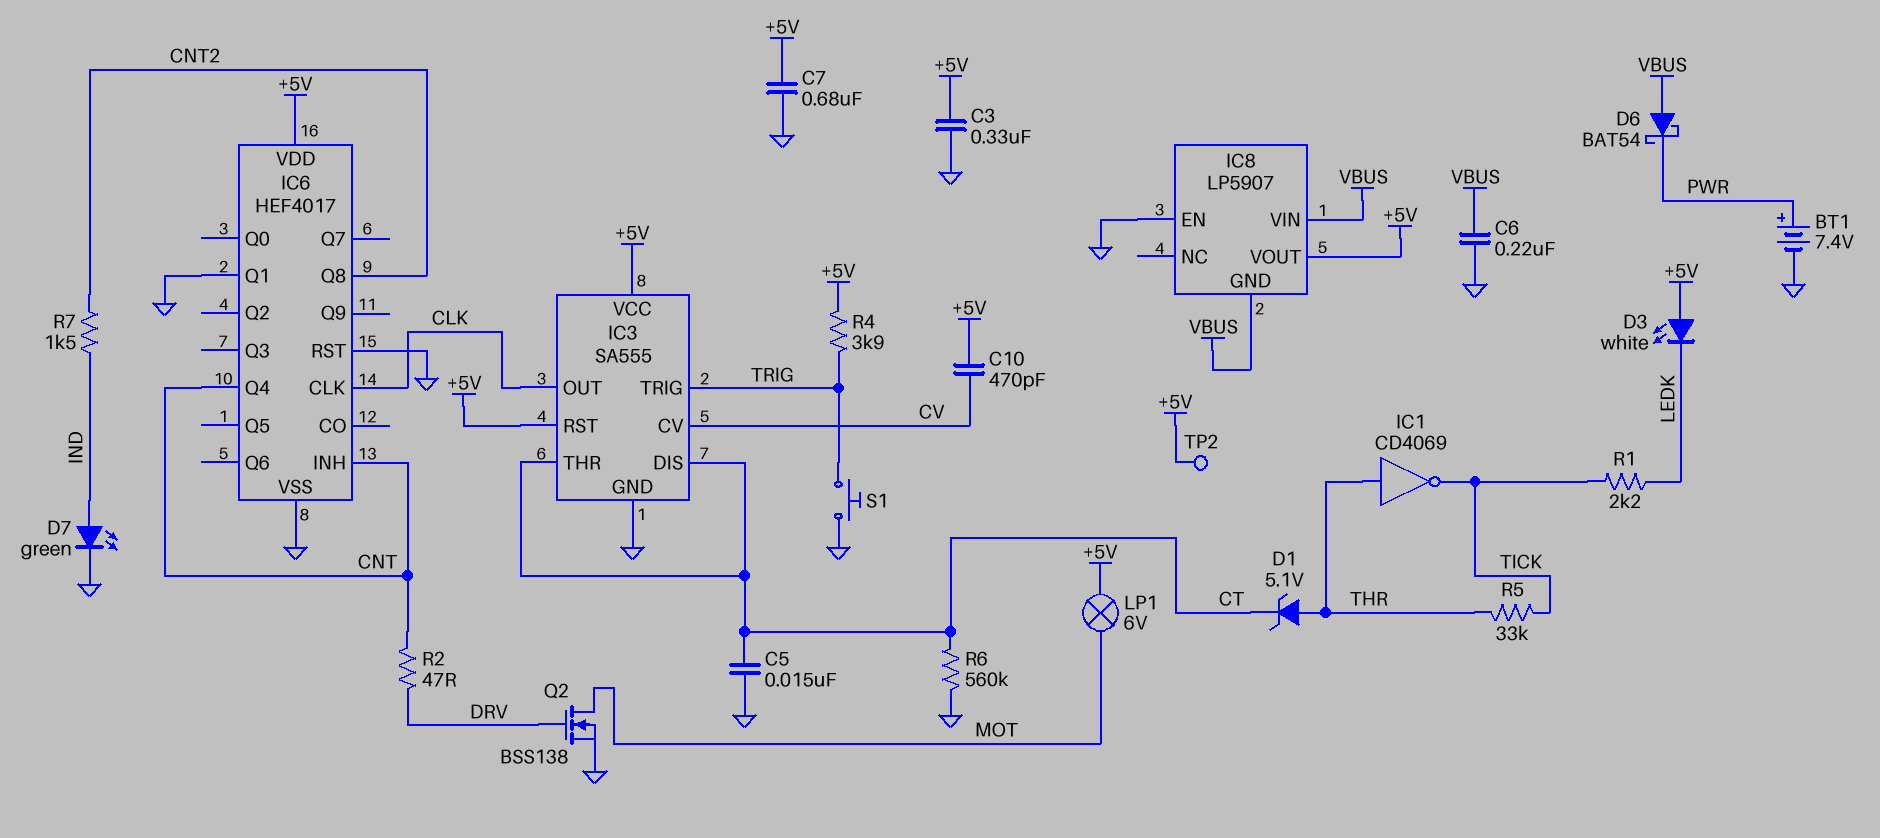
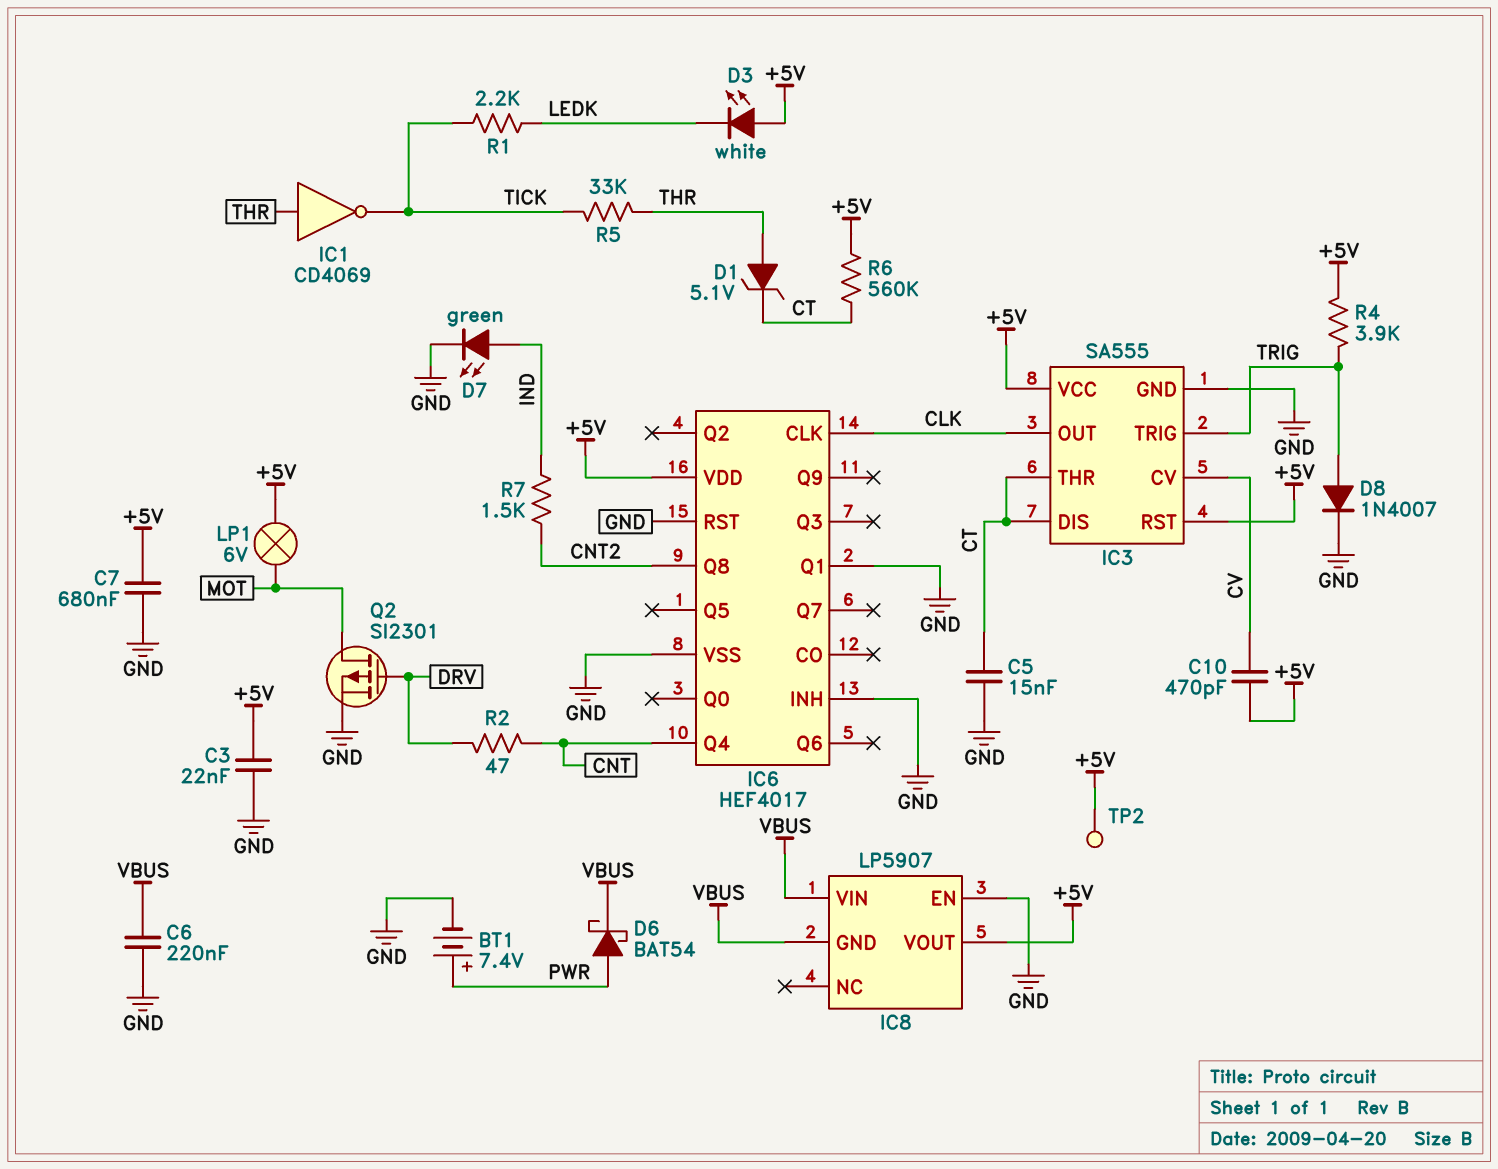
C3: 330nF (+5V, GND) -> 22nF (+5V, GND)
D6: schottky BAT54 (A VBUS, K PWR) -> schottky BAT54 (A PWR, K VBUS)
D8: none -> diode 1N4007 (A TRIG, K GND)
IC6 pin INH: CNT -> GND
Q2: NMOS BSS138 (G DRV, D MOT, S GND) -> PMOS SI2301 (G DRV, D MOT, S GND)
R6: 560k (CT, GND) -> 560k (+5V, CT)
S1: button (GND, TRIG) -> none

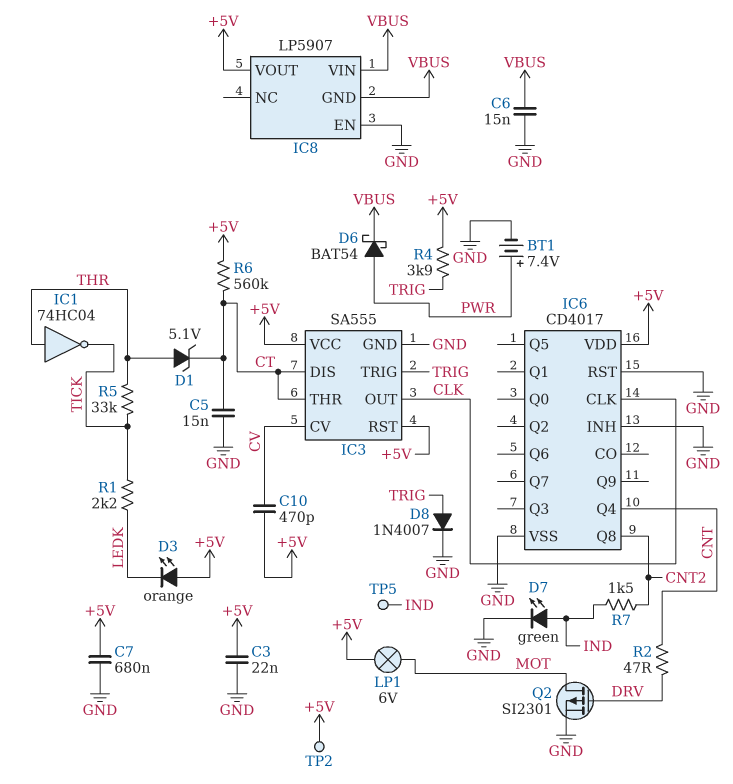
C6: 220nF (GND, VBUS) -> 15nF (GND, VBUS)
D3: LED white (A +5V, K LEDK) -> LED orange (A +5V, K LEDK)
IC1: NOT CD4069 (in THR, out TICK) -> NOT 74HC04 (in THR, out TICK)
IC6: HEF4017 -> CD4017
IC6 pin Q1: GND -> none
TP5: none -> test point (IND)

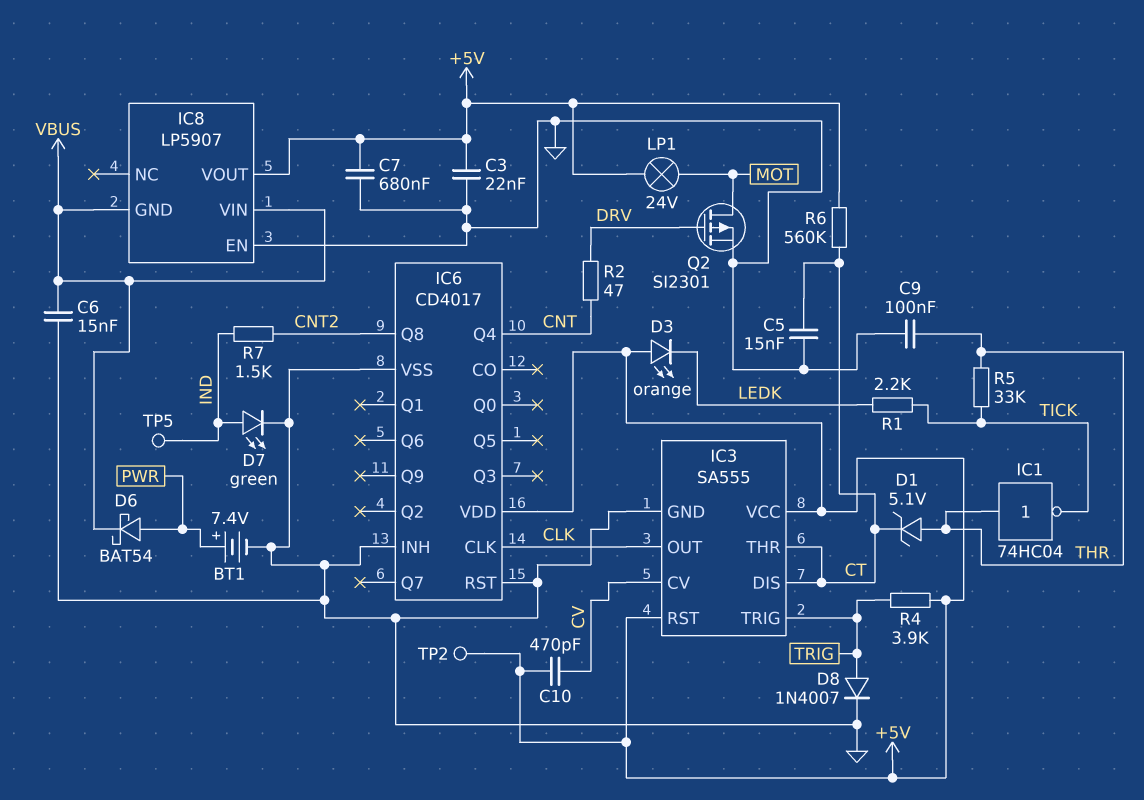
C9: none -> 100nF (GND, THR)
LP1: lamp 6V (+5V, MOT) -> lamp 24V (+5V, MOT)

